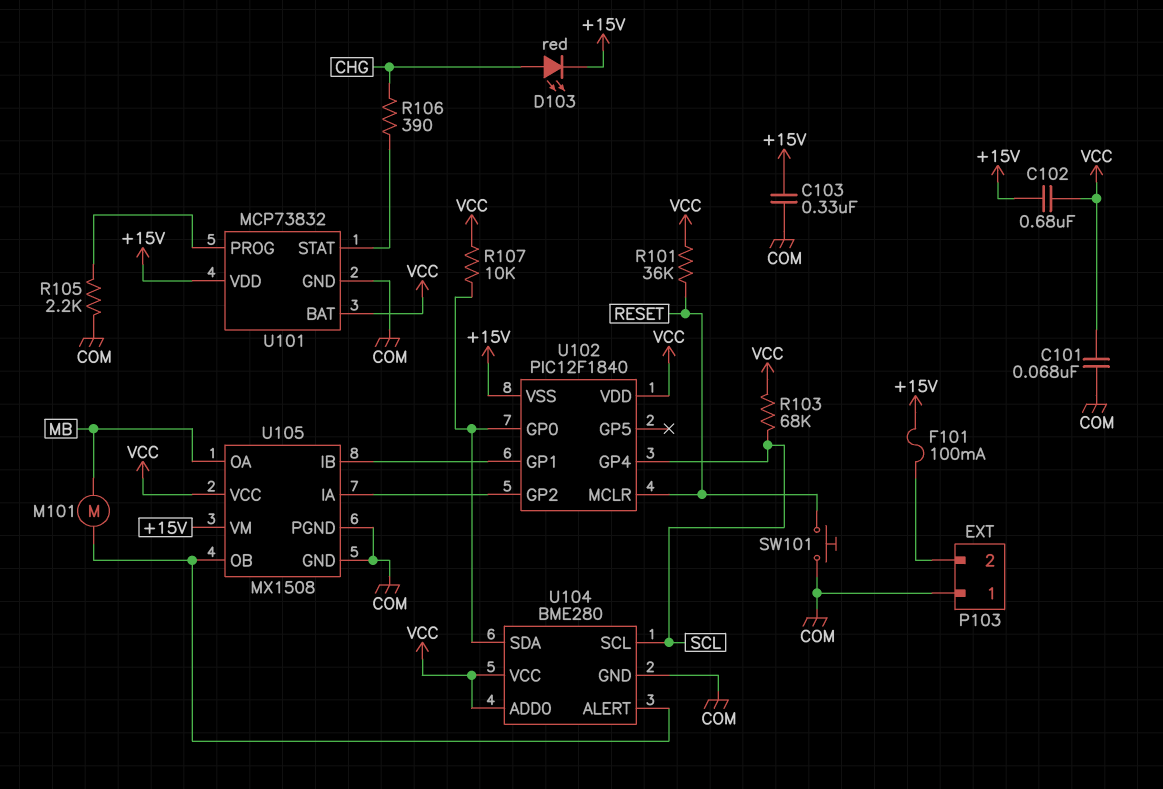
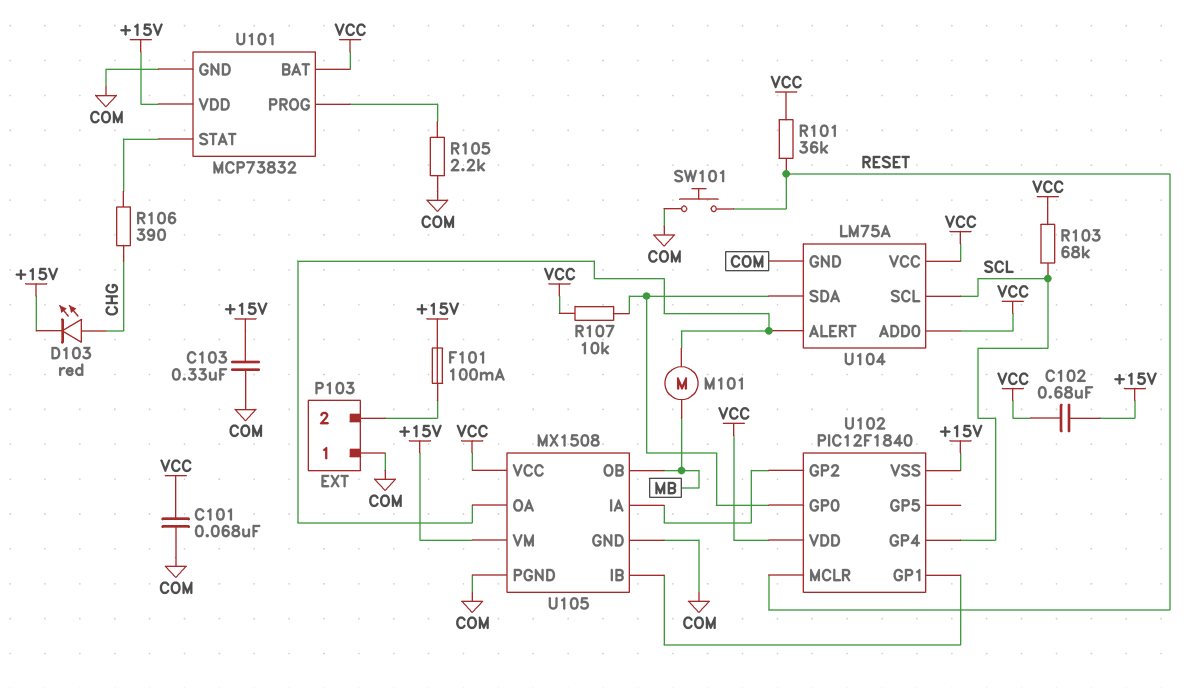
U104: BME280 -> LM75A
U105 pin OA: MB -> U104/ALERT
U105 pin OB: U104/ALERT -> MB

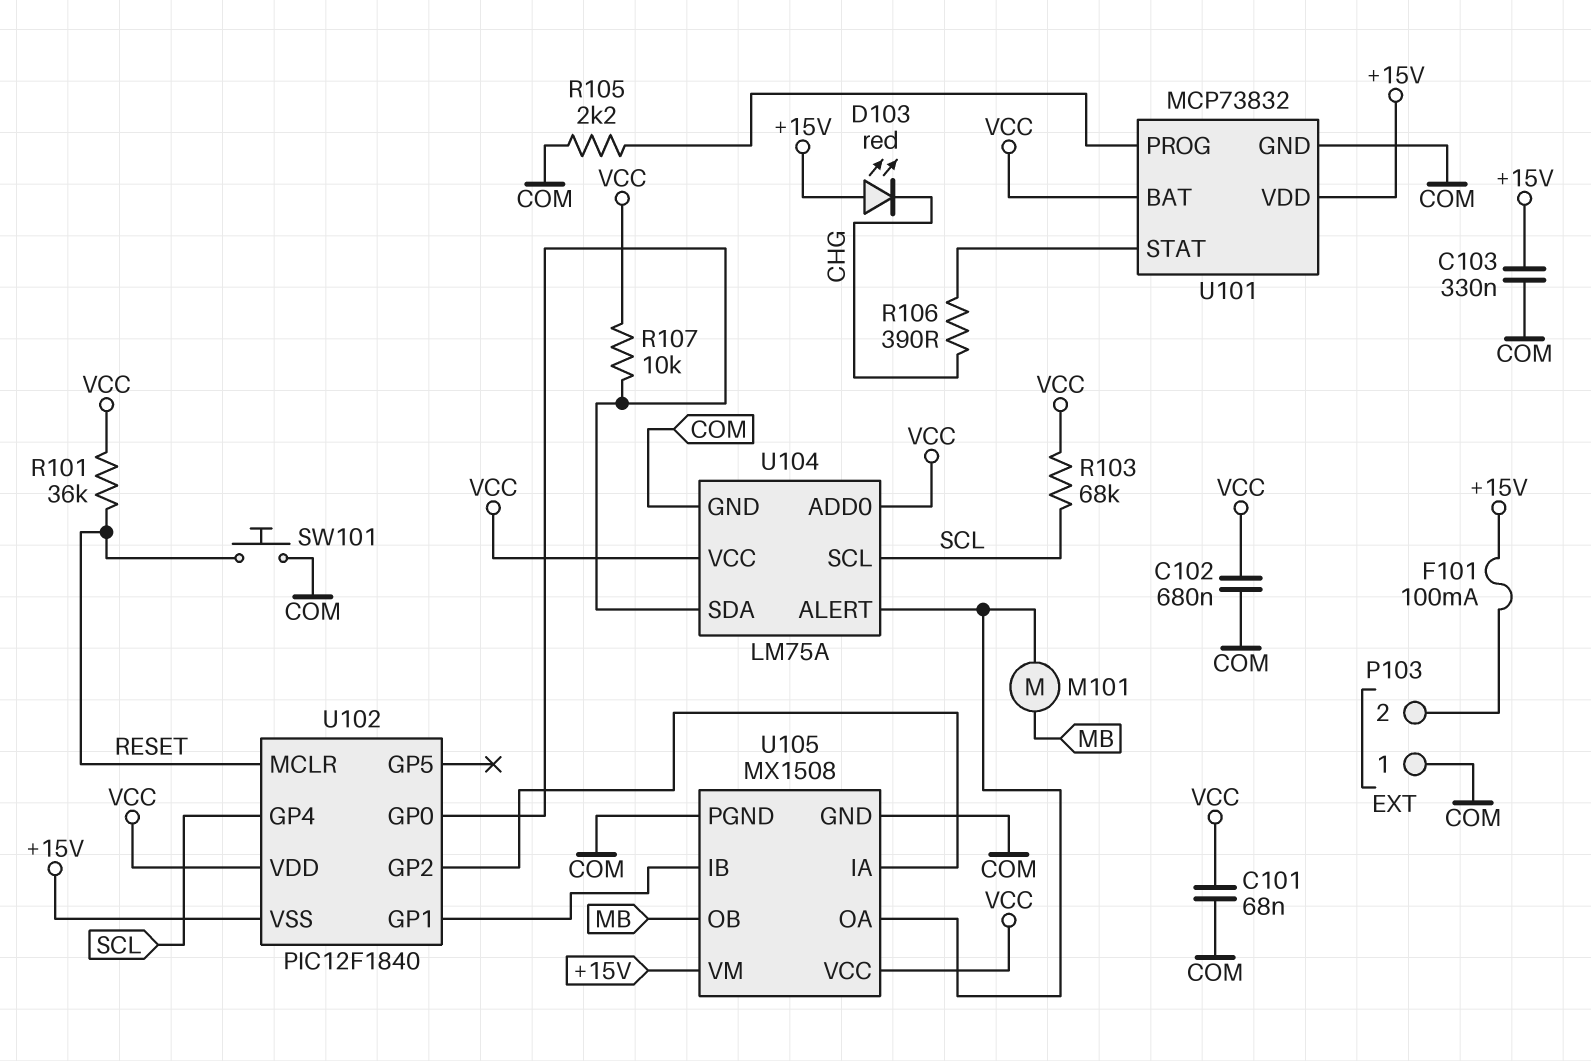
C102: 680nF (+15V, VCC) -> 680nF (COM, VCC)
D103: LED red (A CHG, K +15V) -> LED red (A +15V, K CHG)

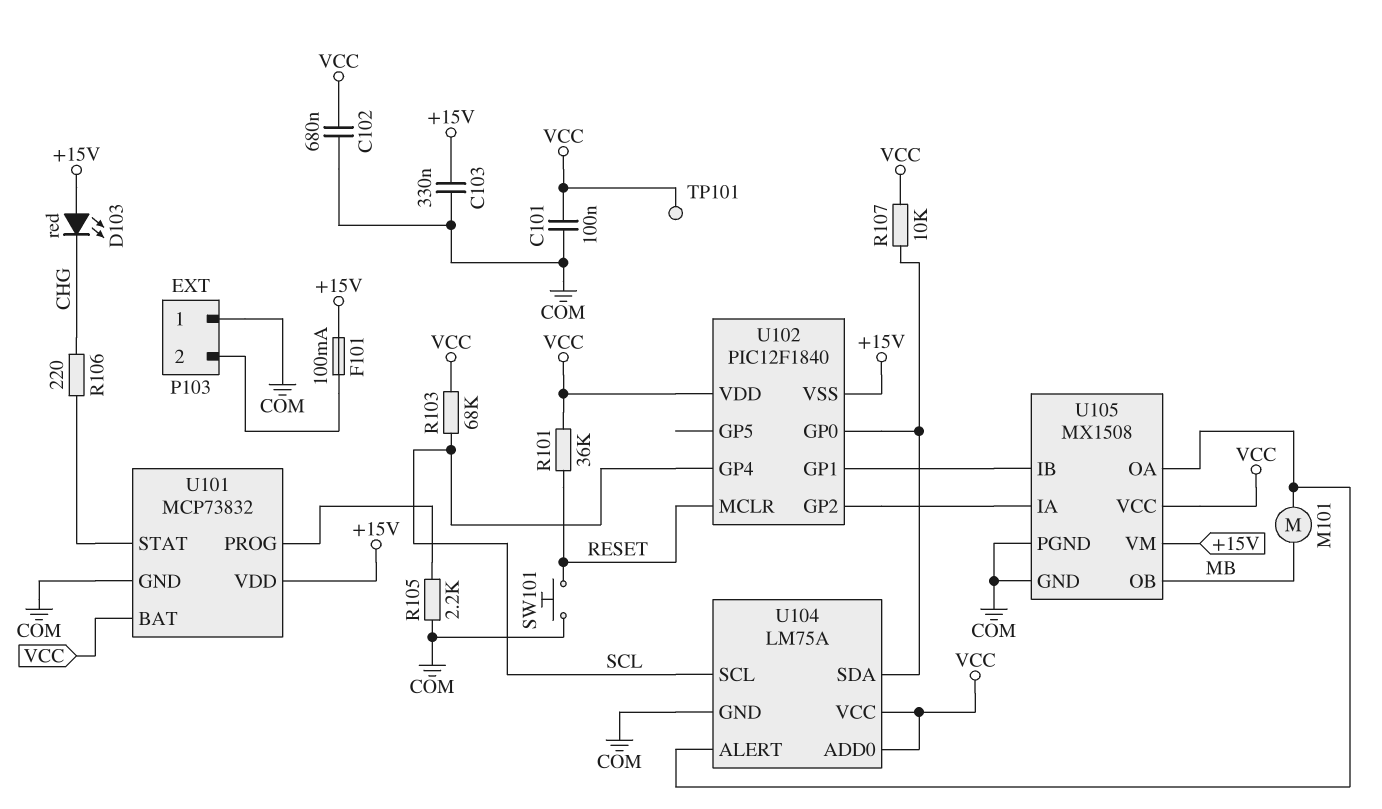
C101: 68nF (COM, VCC) -> 100nF (COM, VCC)
R106: 390 (CHG, U101/STAT) -> 220 (CHG, U101/STAT)
TP101: none -> test point (VCC)

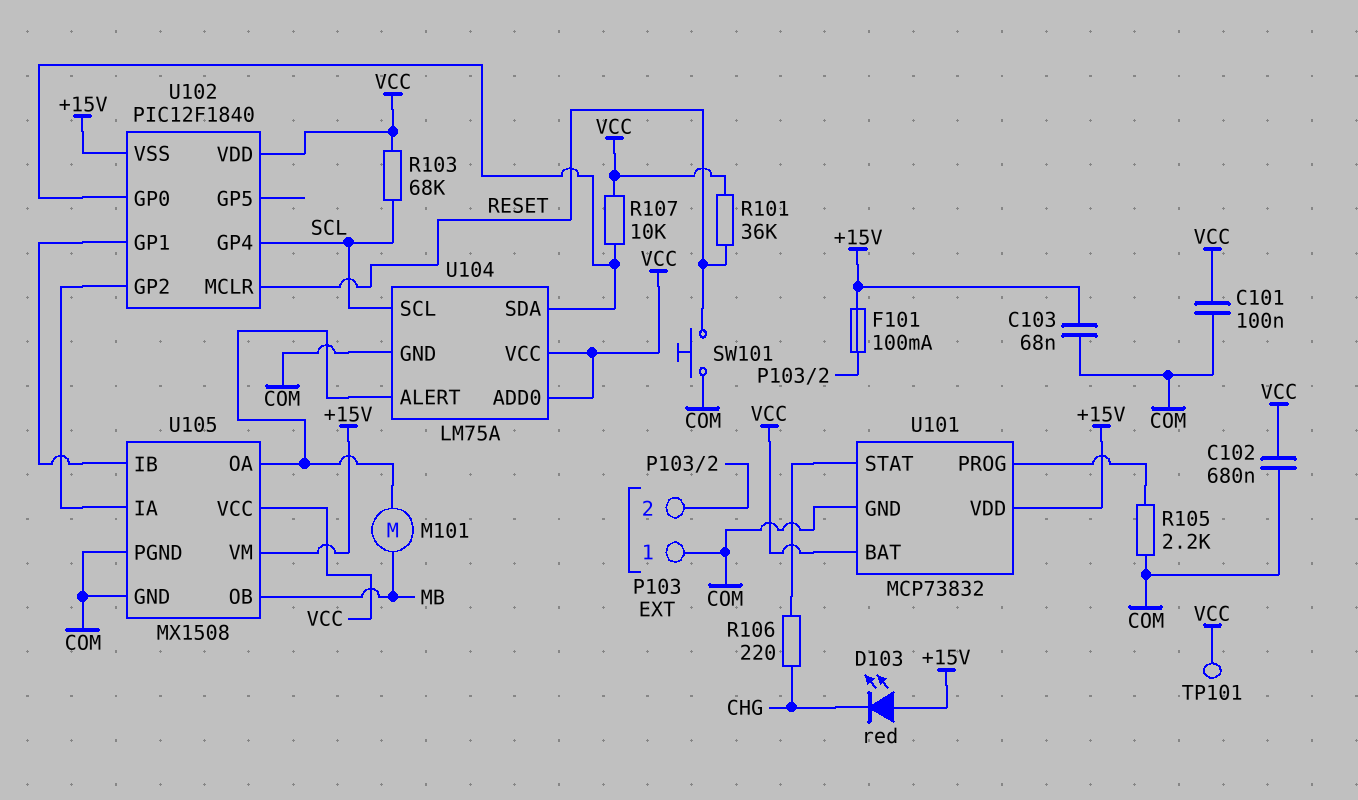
C103: 330nF (+15V, COM) -> 68nF (+15V, COM)

